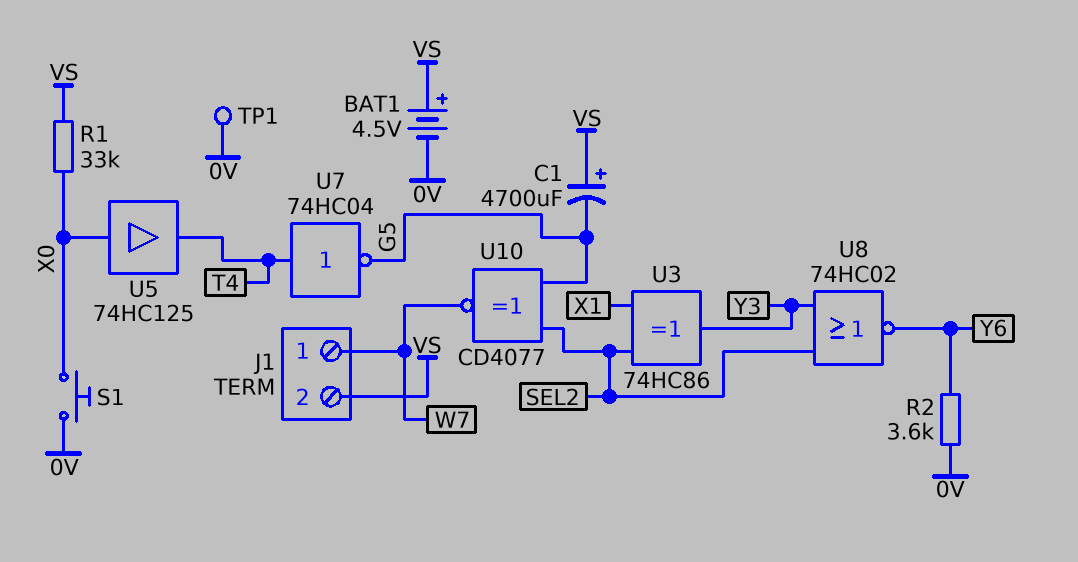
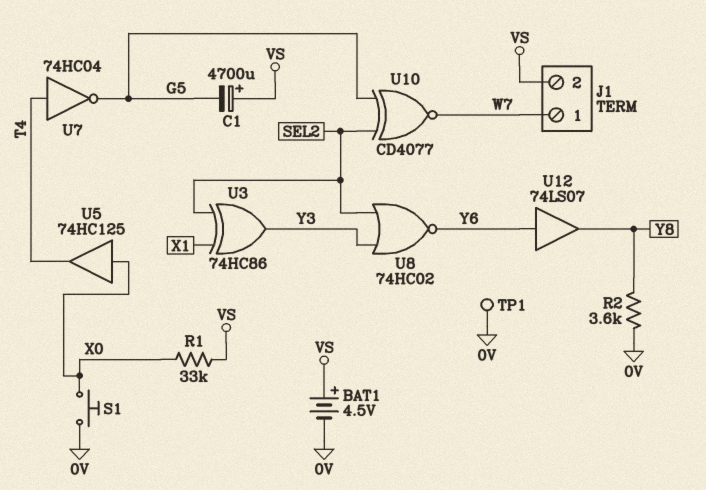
R2: 3.6k (0V, Y6) -> 3.6k (0V, Y8)
U12: none -> buffer 74LS07 (in Y6, out Y8)

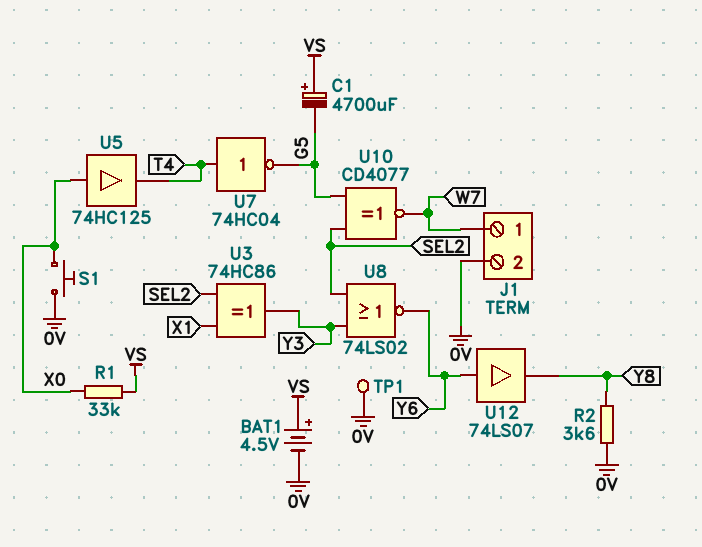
J1 pin 2: VS -> 0V
U8: NOR 74HC02 (in SEL2, in Y3, out Y6) -> NOR 74LS02 (in SEL2, in Y3, out Y6)

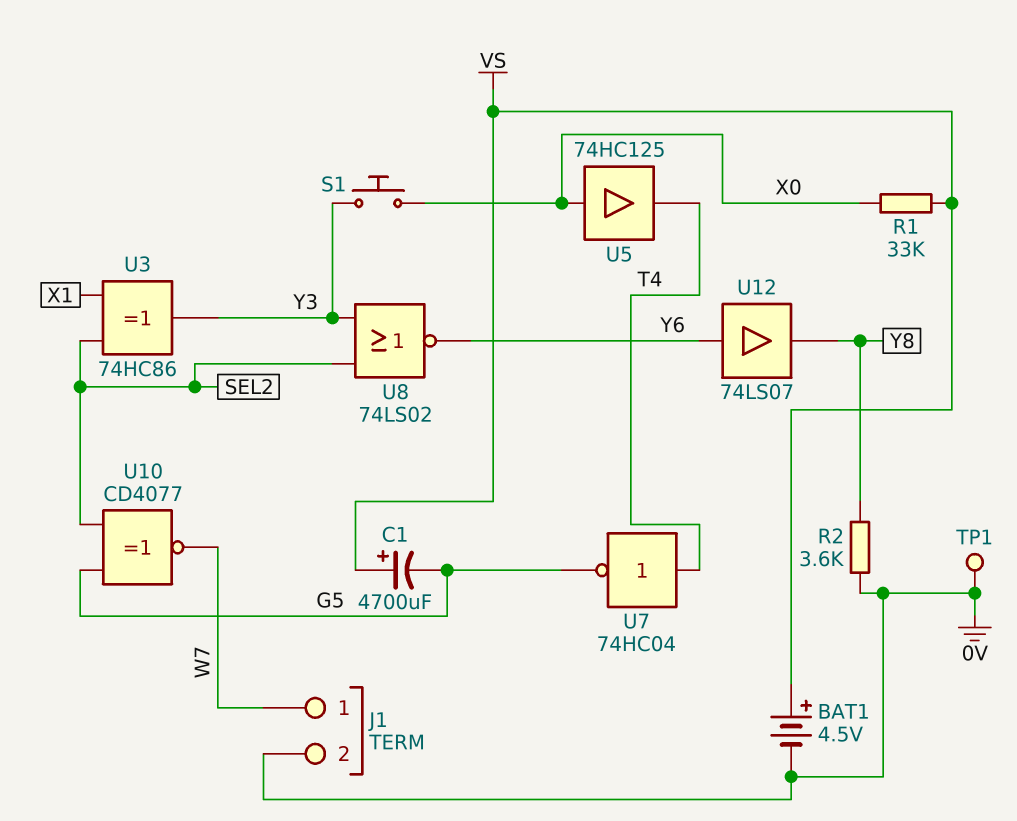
S1: button (0V, X0) -> button (X0, Y3)

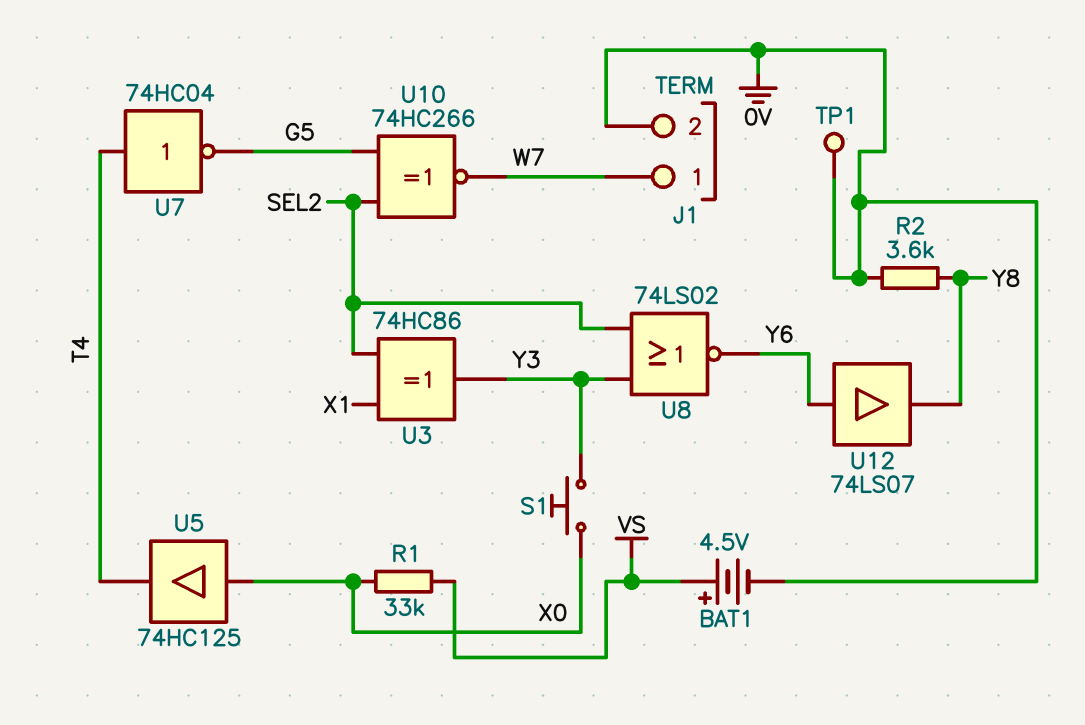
C1: 4700uF (plus VS, minus G5) -> none
U10: XNOR CD4077 (in G5, in SEL2, out W7) -> XNOR 74HC266 (in G5, in SEL2, out W7)

